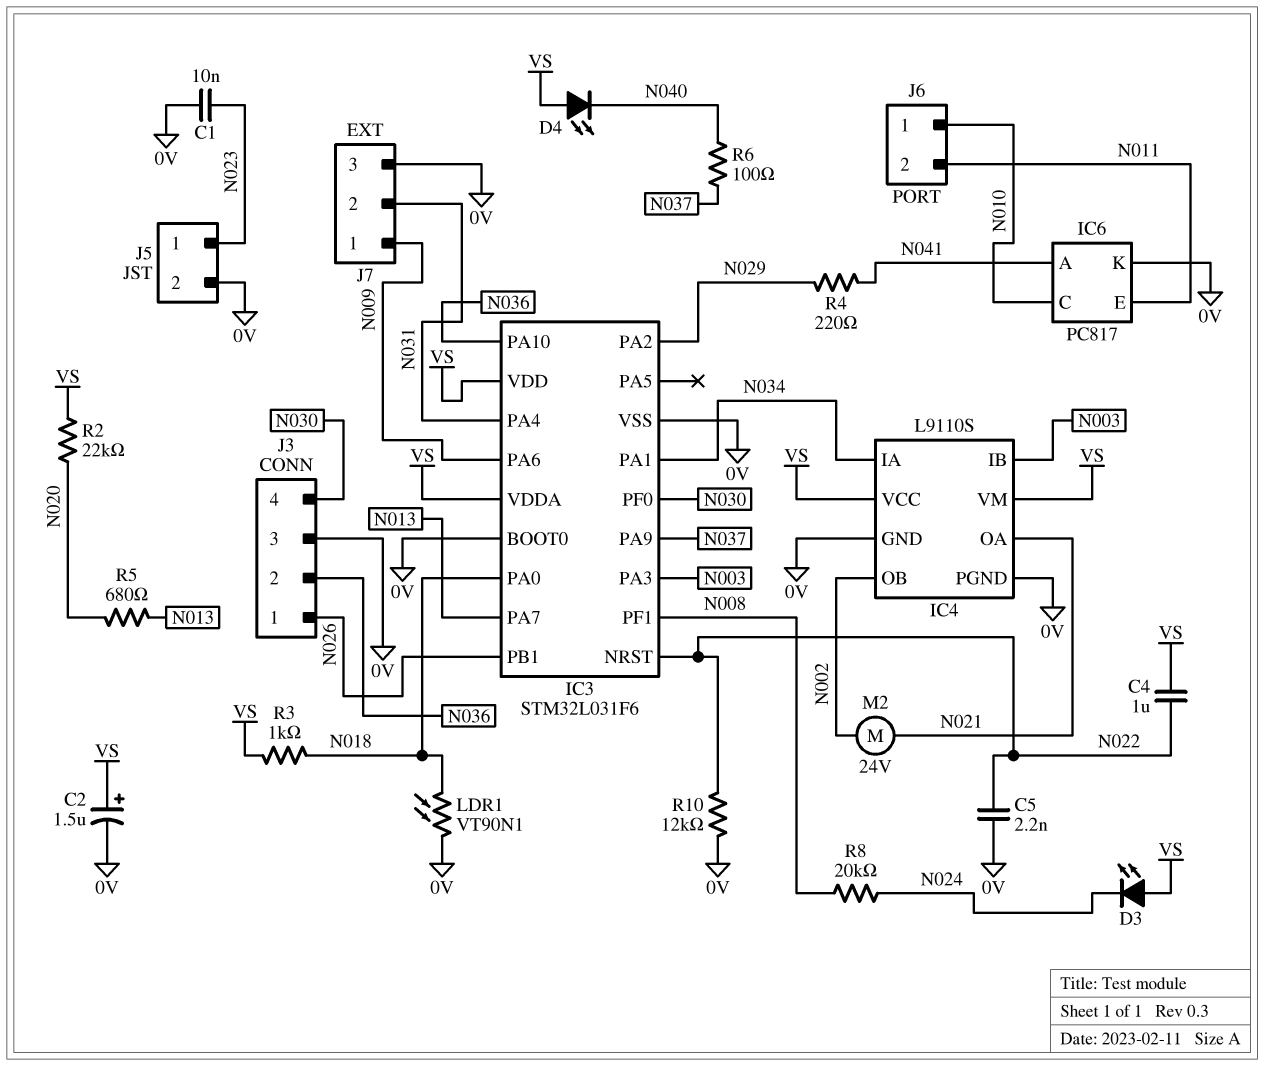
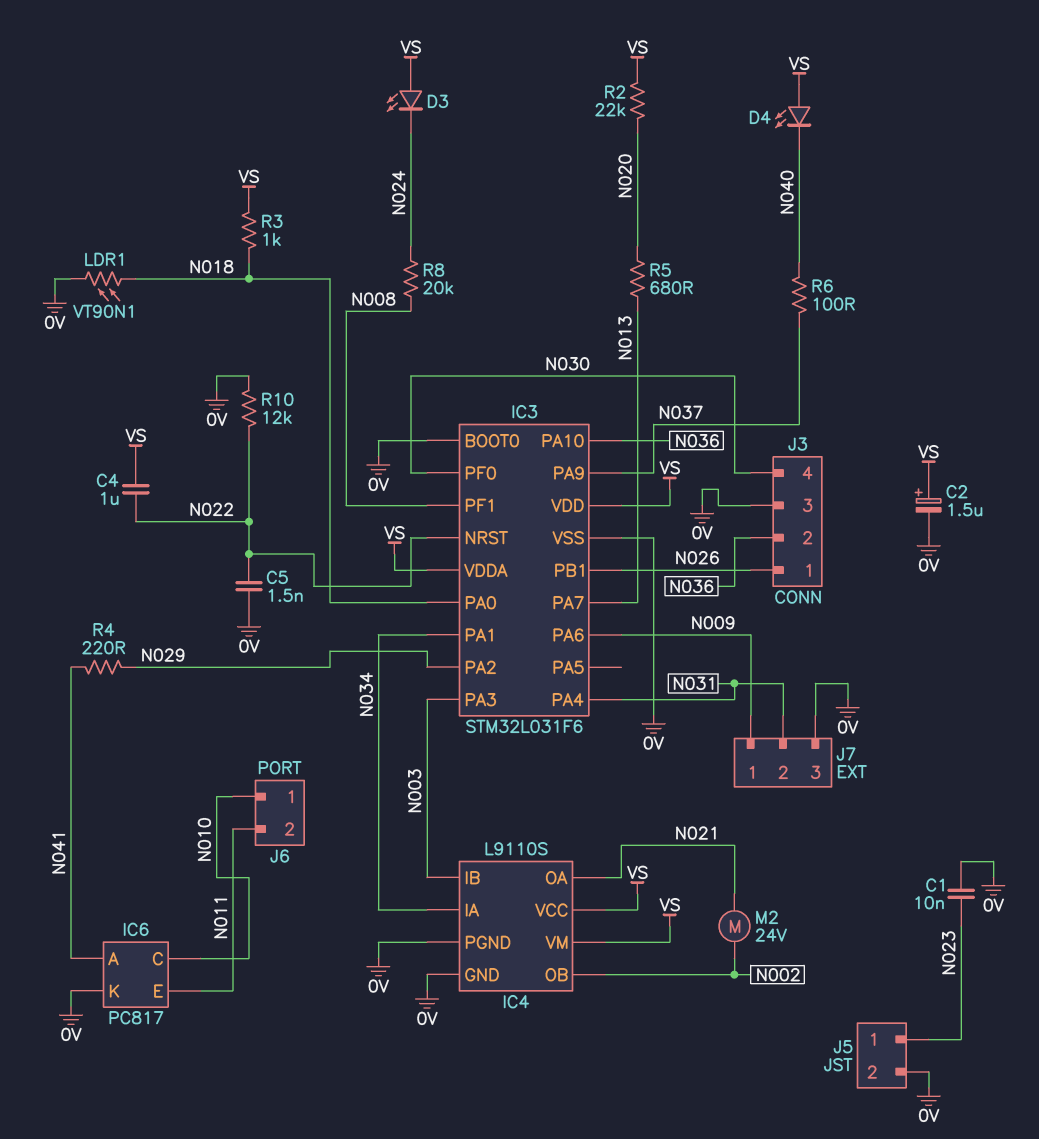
C5: 2.2nF (0V, N022) -> 1.5nF (0V, N022)

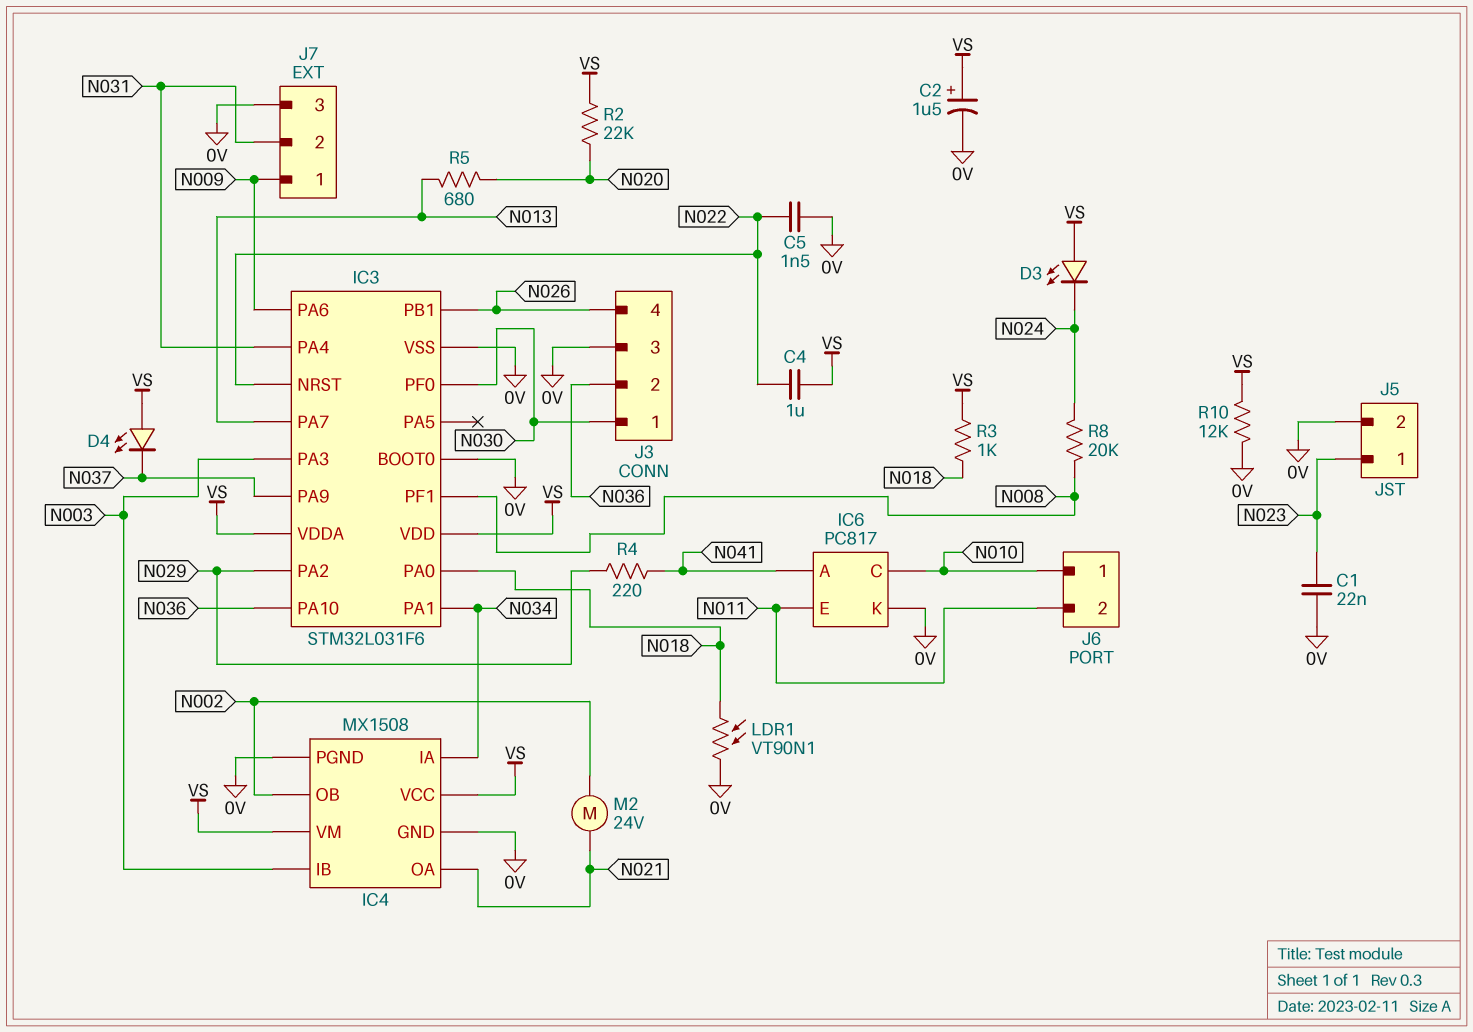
C1: 10nF (0V, N023) -> 22nF (0V, N023)
D4: LED (A VS, K N040) -> LED (A VS, K N037)
IC4: L9110S -> MX1508
J3 pin 1: N026 -> N030
J3 pin 4: N030 -> N026
R6: 100 (N037, N040) -> none
R10: 12k (0V, N022) -> 12k (0V, VS)

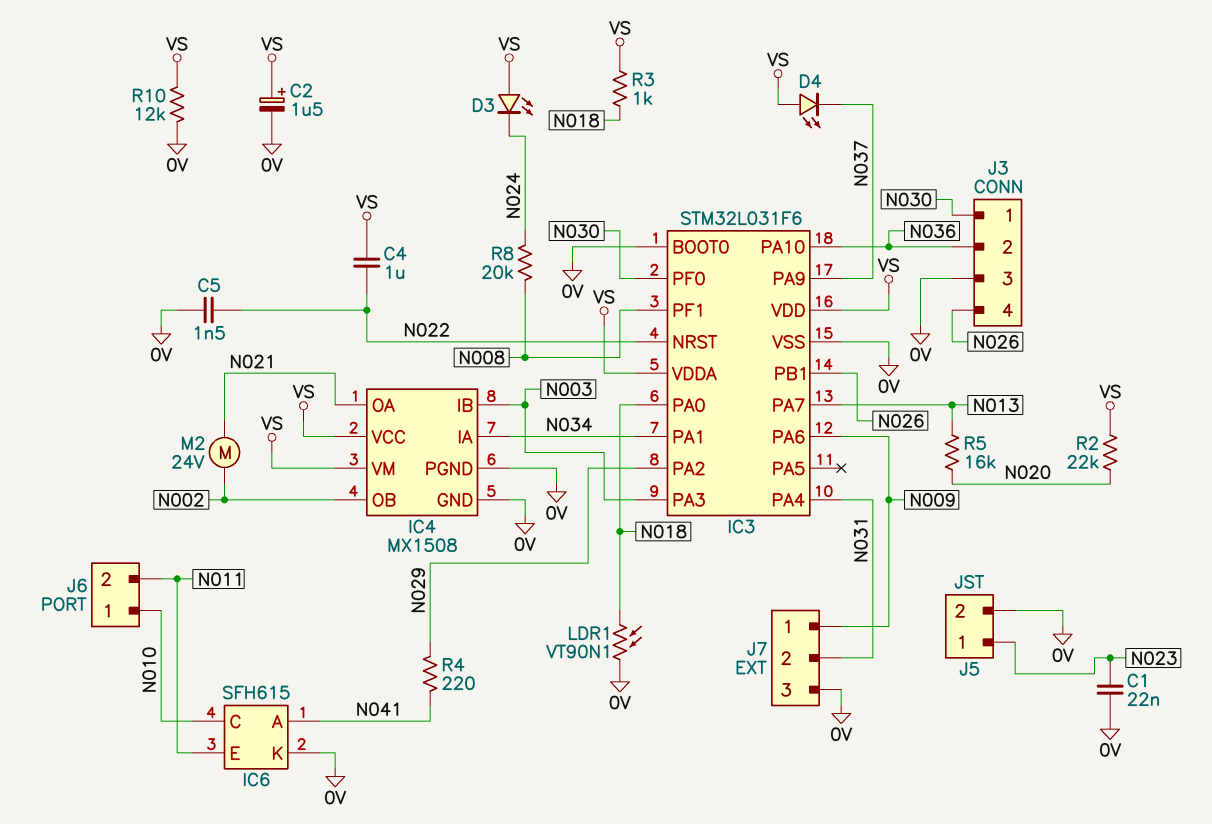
IC6: PC817 -> SFH615
R5: 680 (N013, N020) -> 16k (N013, N020)

